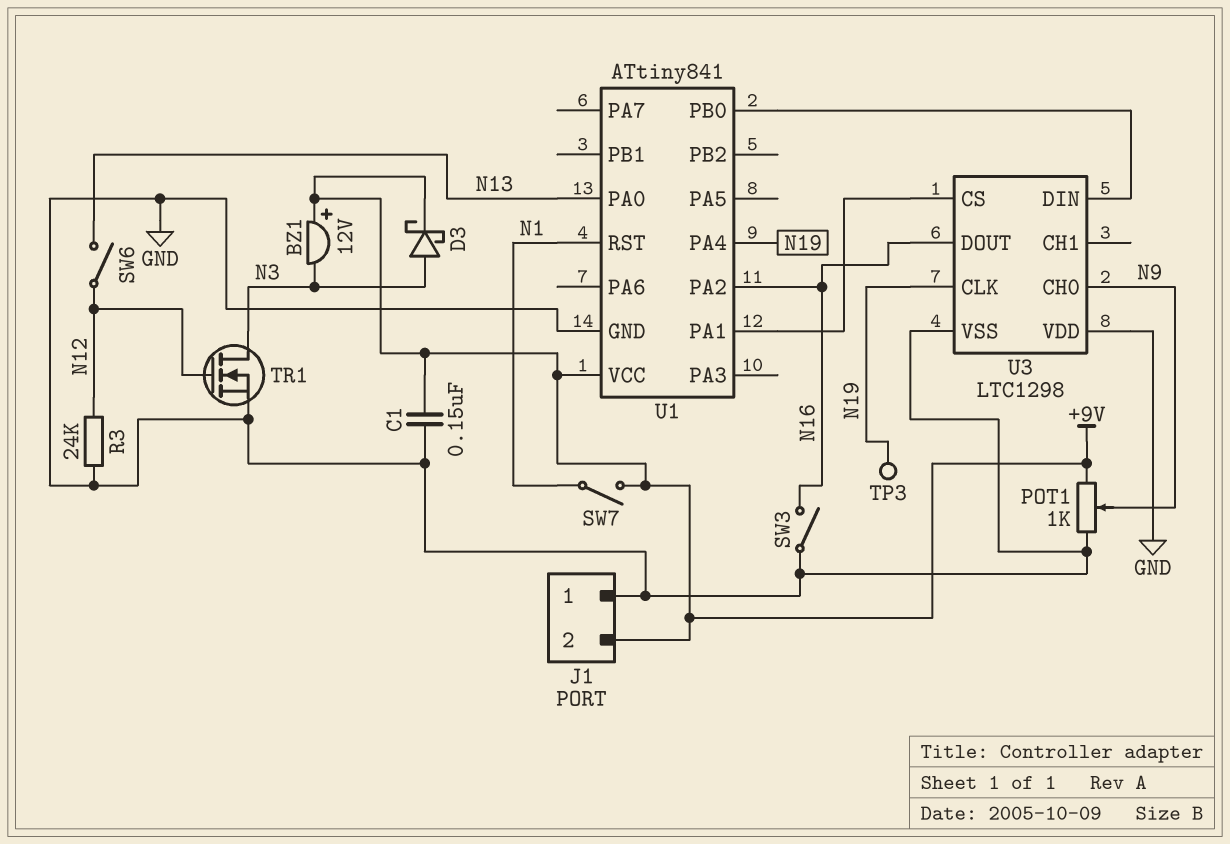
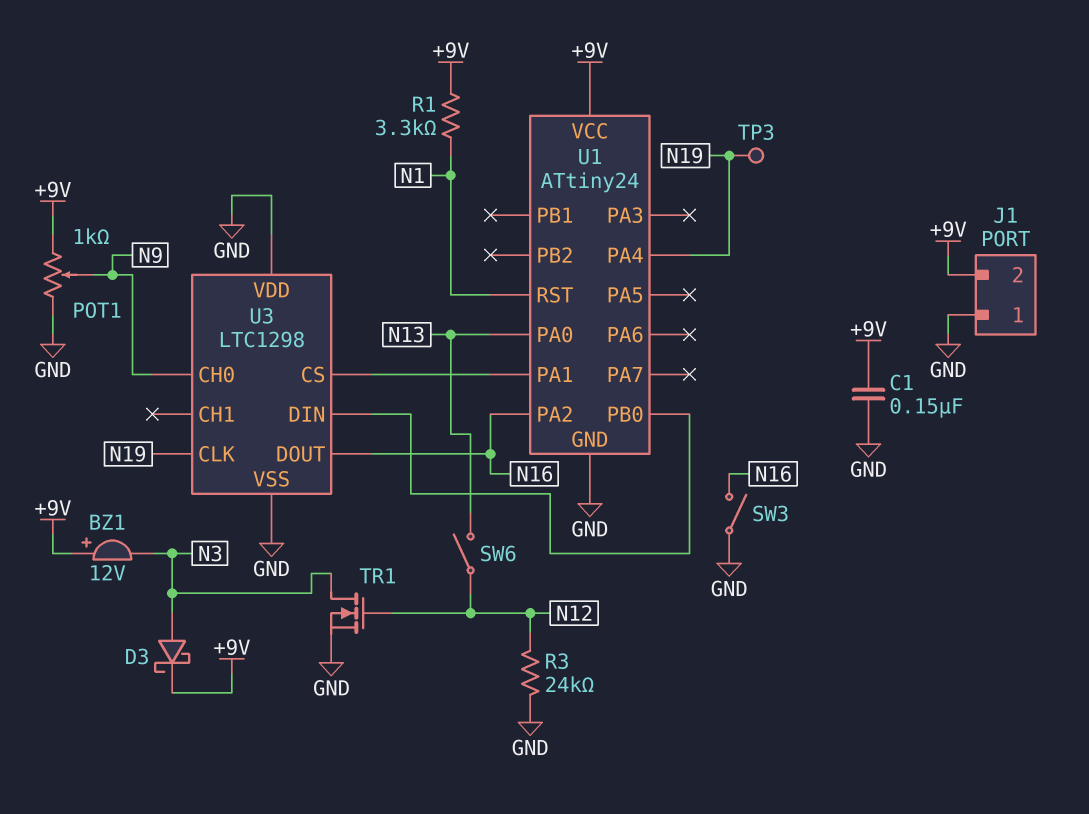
R1: none -> 3.3k (+9V, N1)
SW7: switch (+9V, N1) -> none
U1: ATtiny841 -> ATtiny24

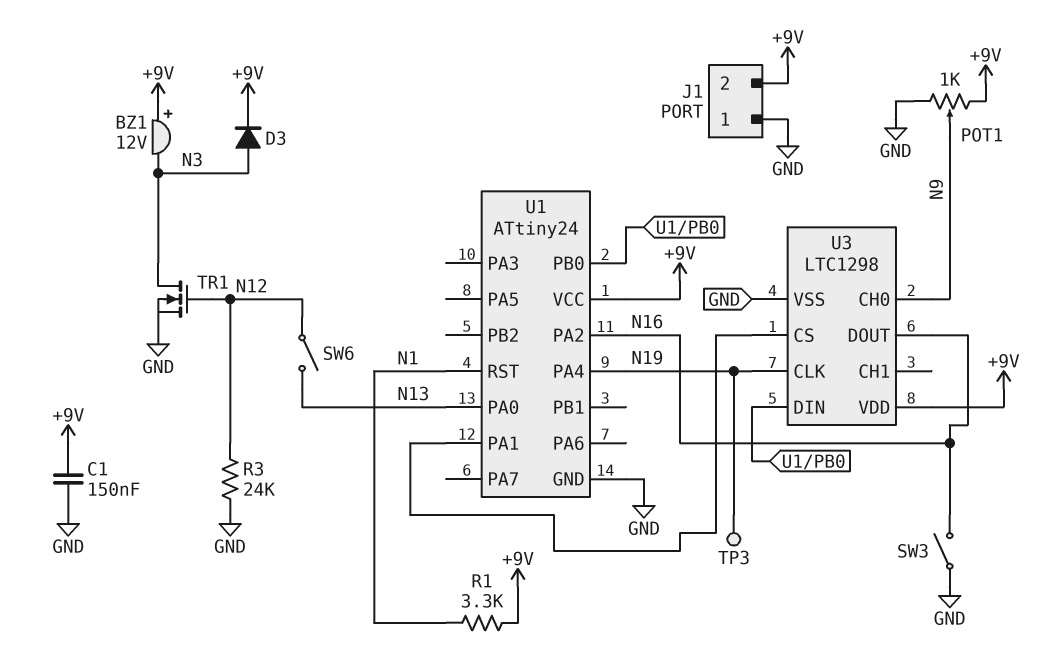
D3: schottky (A N3, K +9V) -> diode (A N3, K +9V)
U3 pin VDD: GND -> +9V

